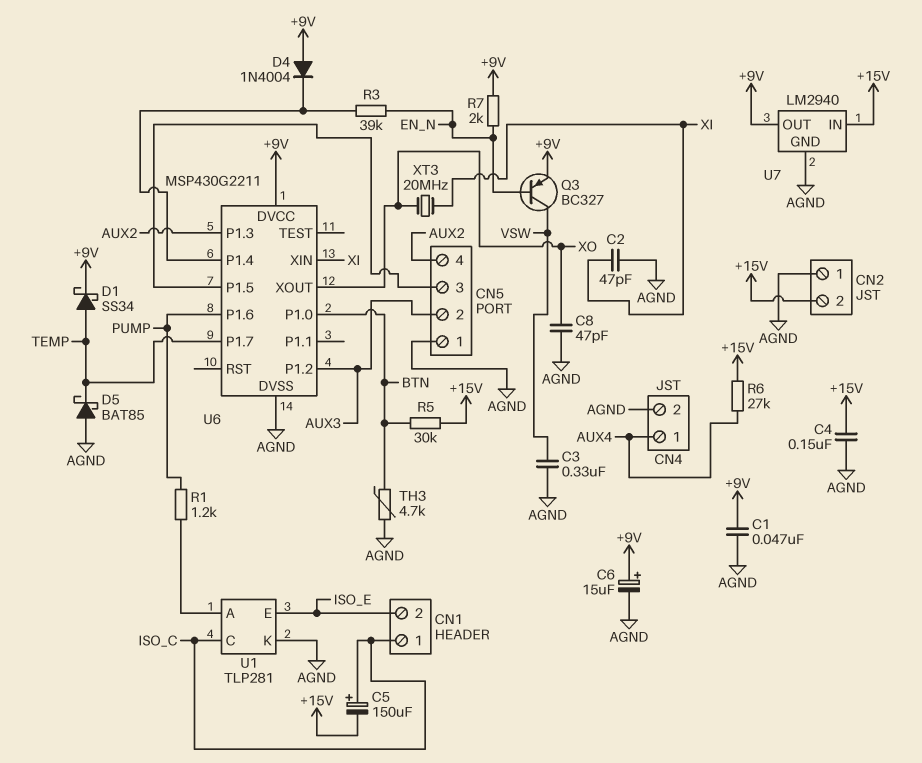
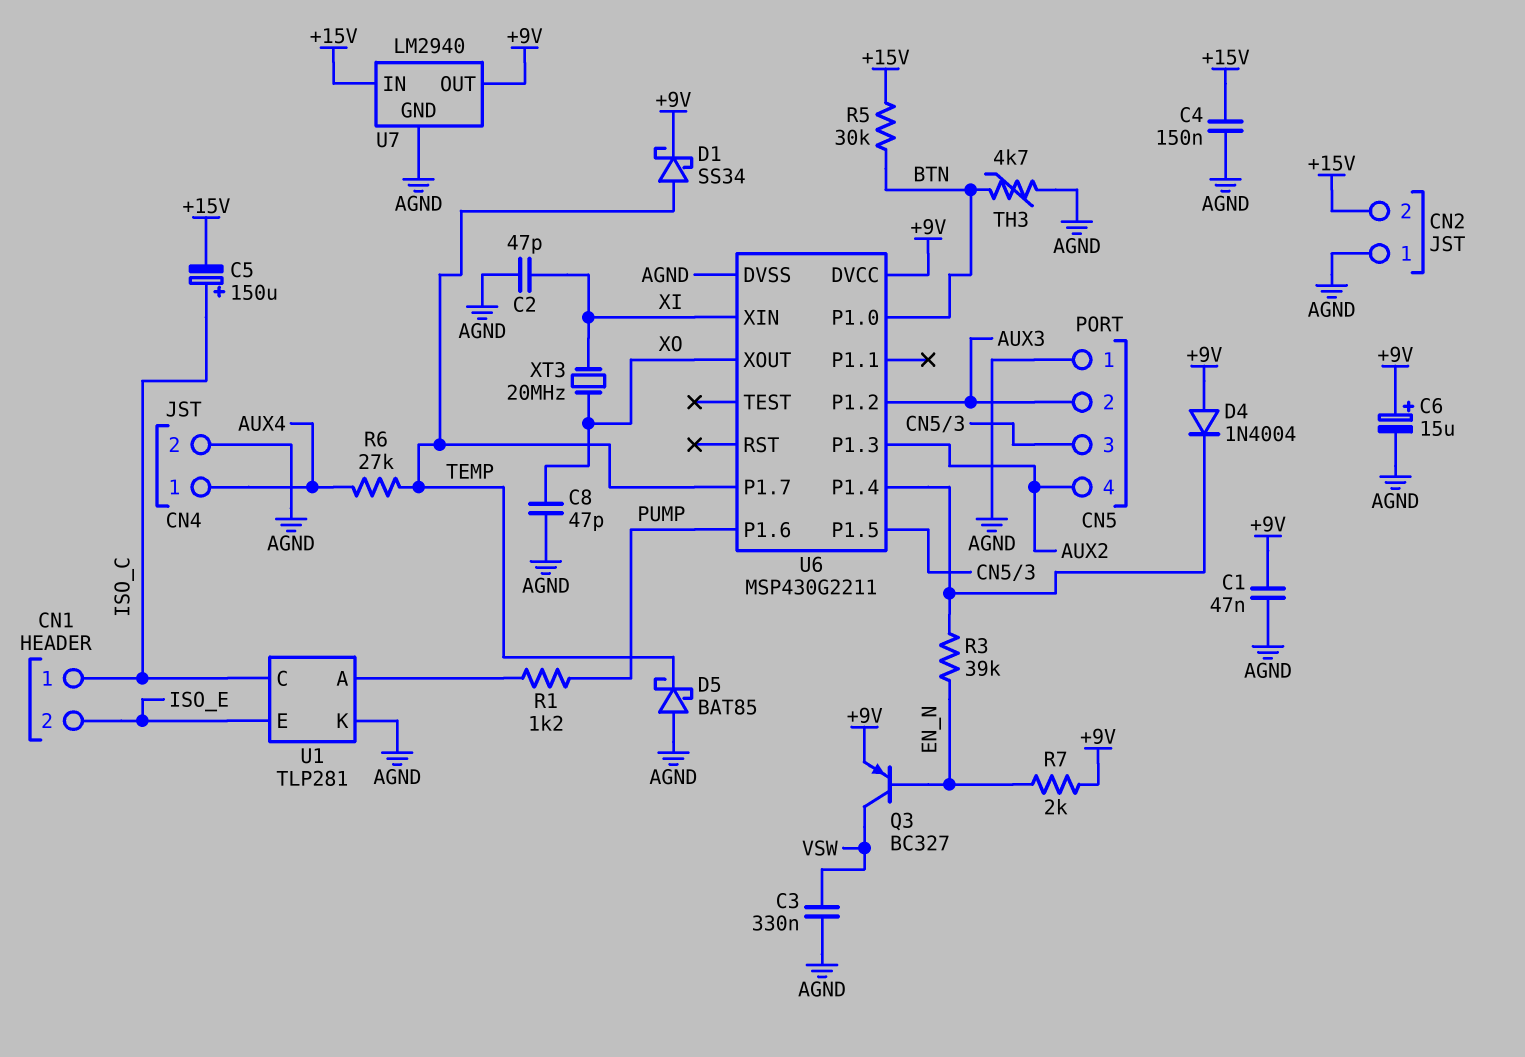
R6: 27k (+15V, AUX4) -> 27k (AUX4, TEMP)

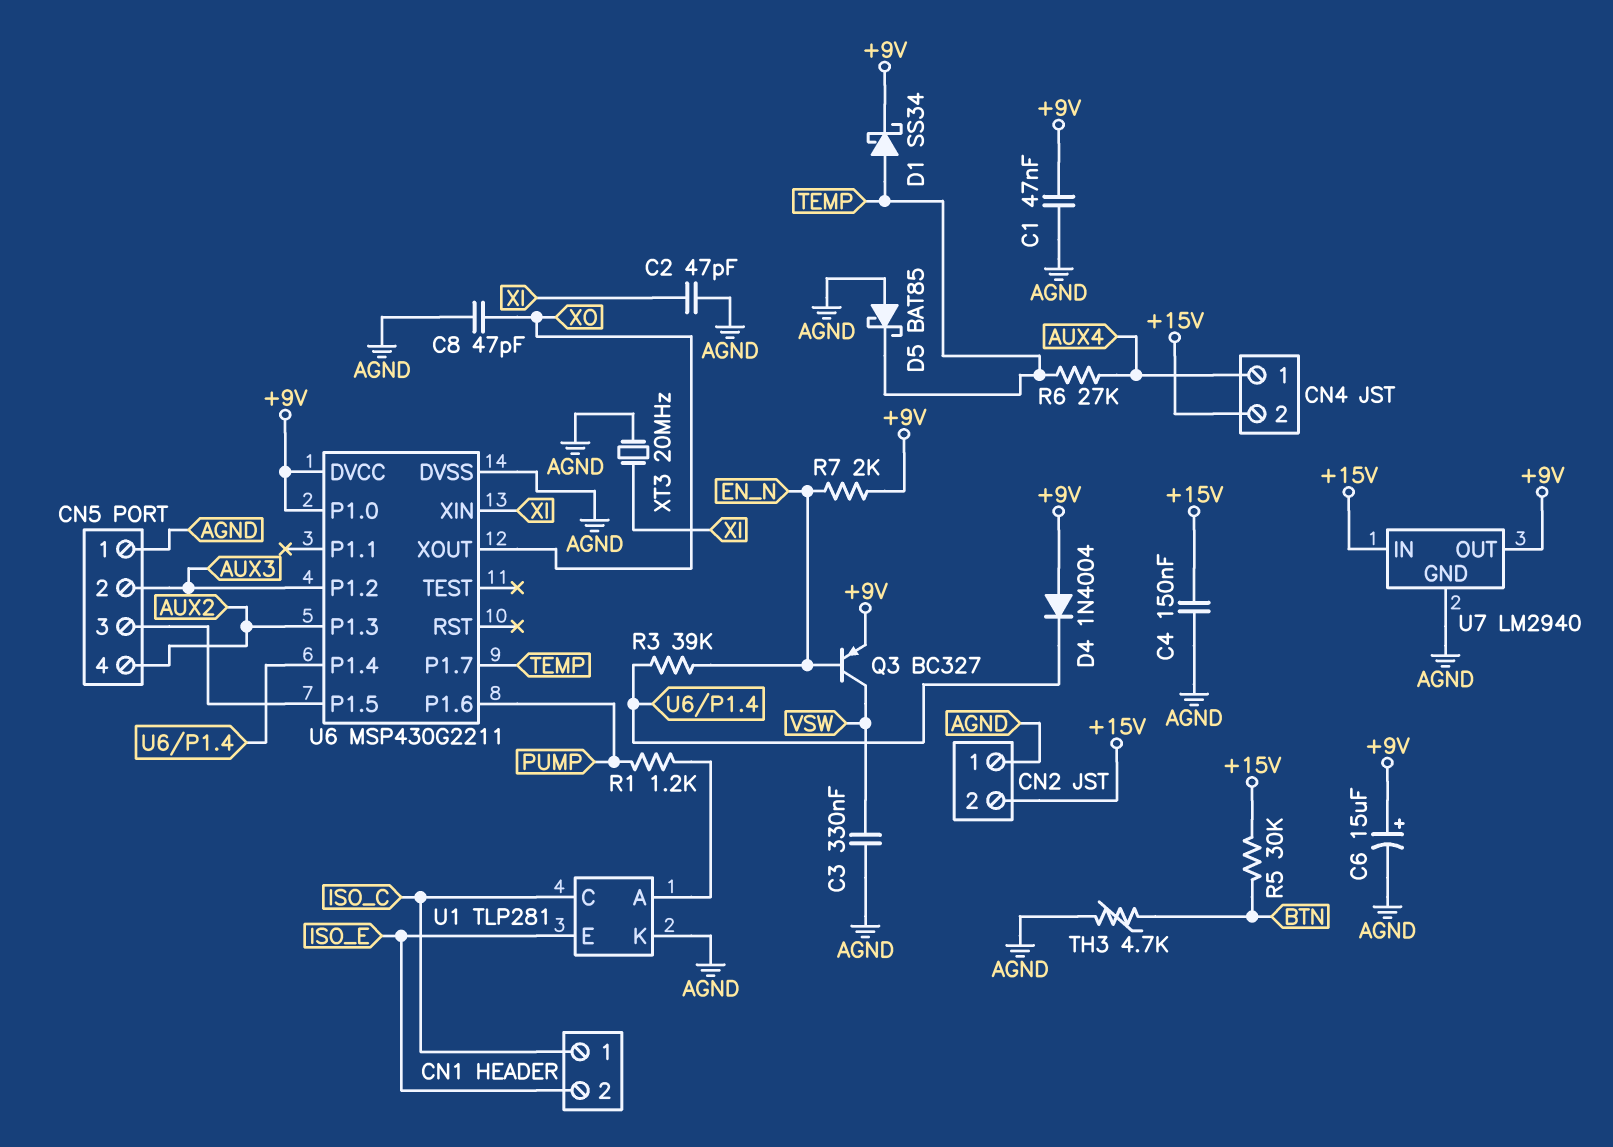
C5: 150uF (plus ISO_C, minus +15V) -> none
CN4 pin 2: AGND -> +15V
U6 pin P1.0: BTN -> +9V
XT3: 20MHz (XI, XO) -> 20MHz (AGND, XI)

